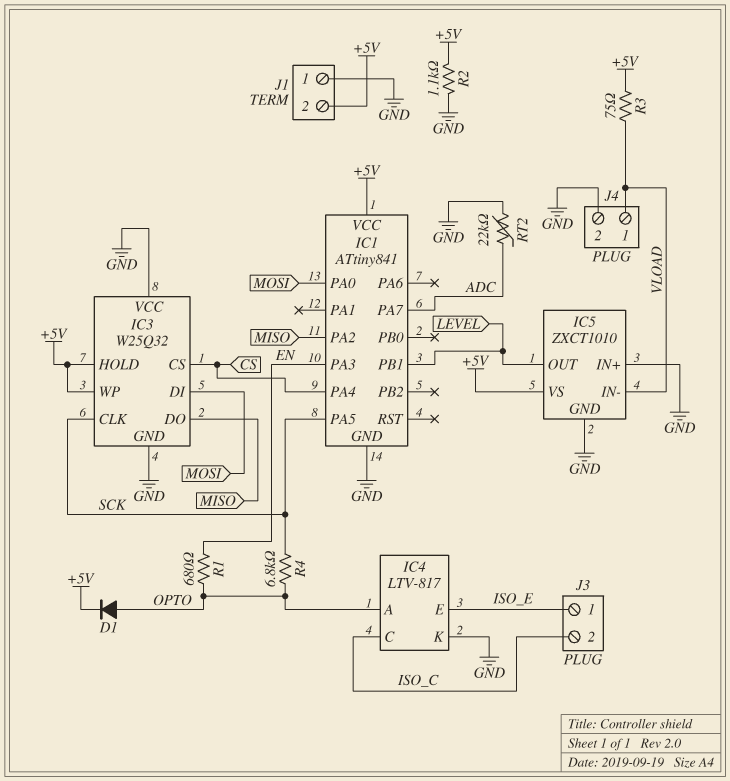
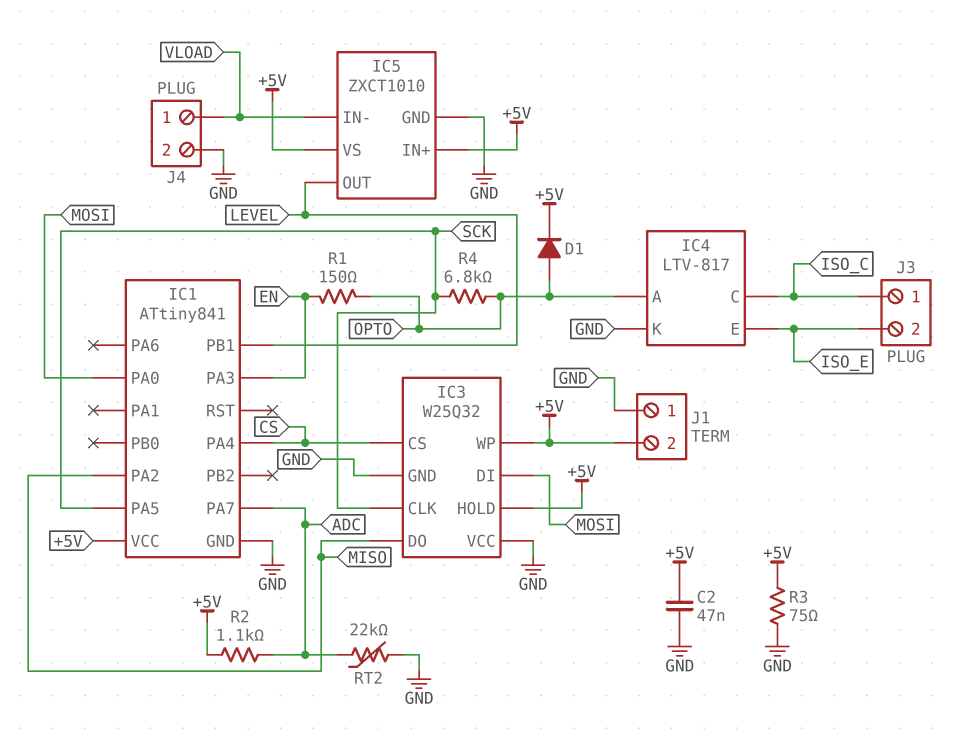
C2: none -> 47nF (+5V, GND)
IC5 pin IN+: GND -> +5V
J3 pin 1: ISO_E -> ISO_C
J3 pin 2: ISO_C -> ISO_E
R1: 680 (EN, OPTO) -> 150 (EN, OPTO)
R2: 1.1k (+5V, GND) -> 1.1k (+5V, ADC)
R3: 75 (+5V, VLOAD) -> 75 (+5V, GND)

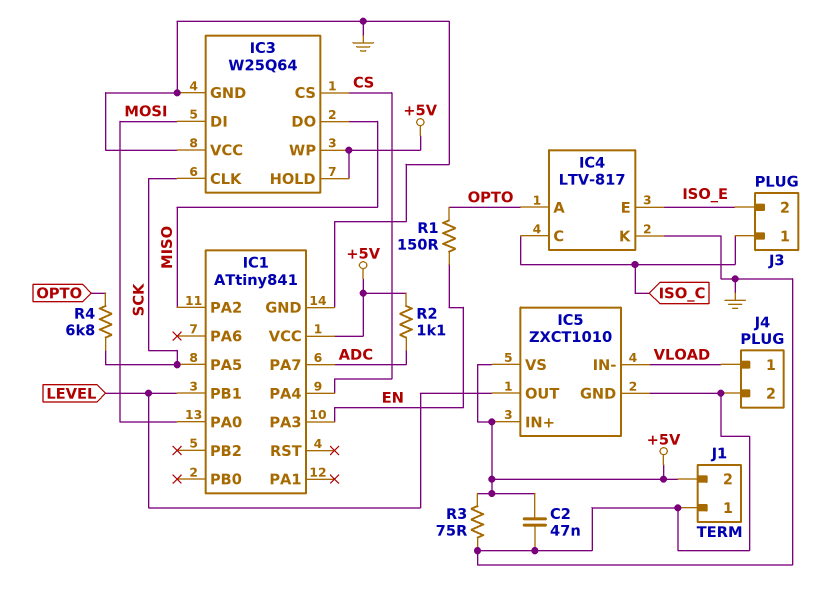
D1: diode (A OPTO, K +5V) -> none
IC3: W25Q32 -> W25Q64
RT2: 22k (ADC, GND) -> none

